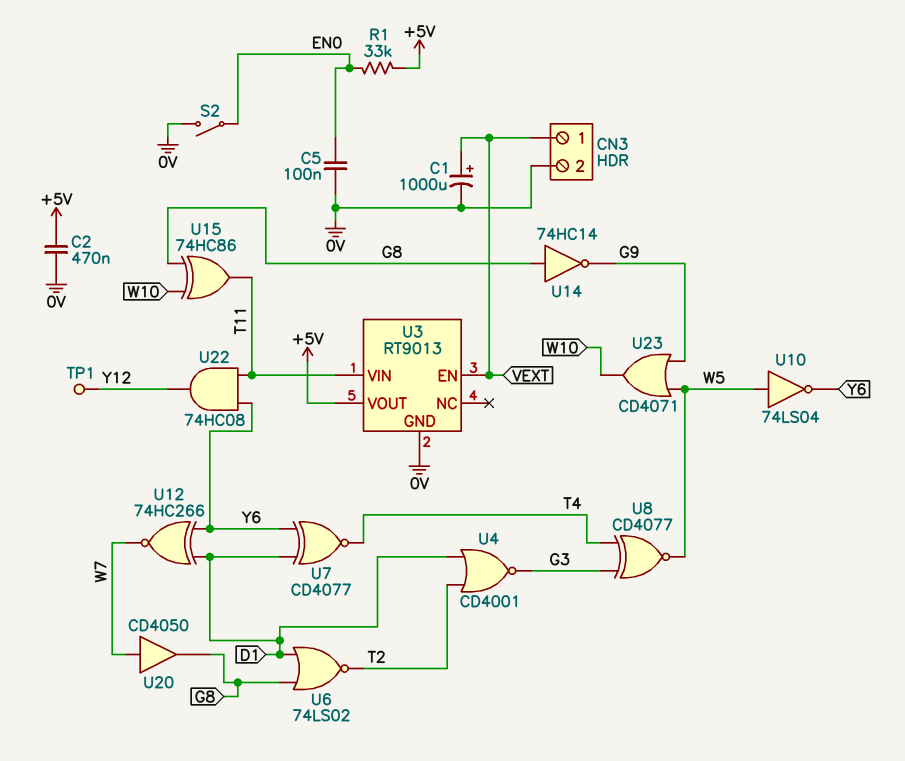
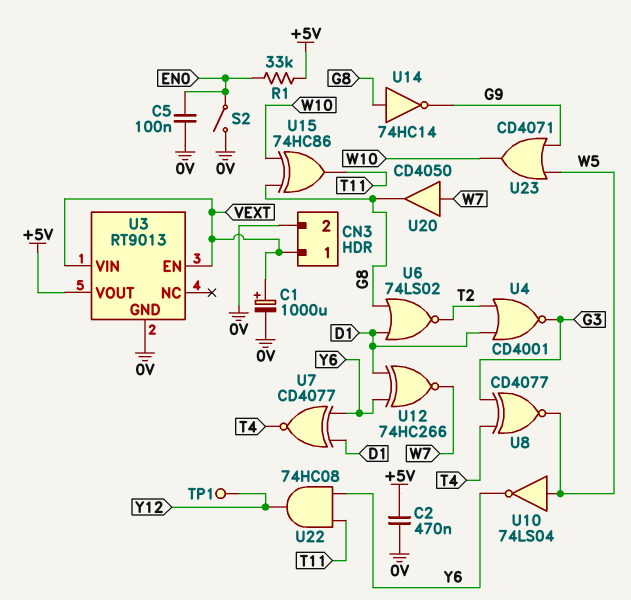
U3 pin VIN: T11 -> VEXT

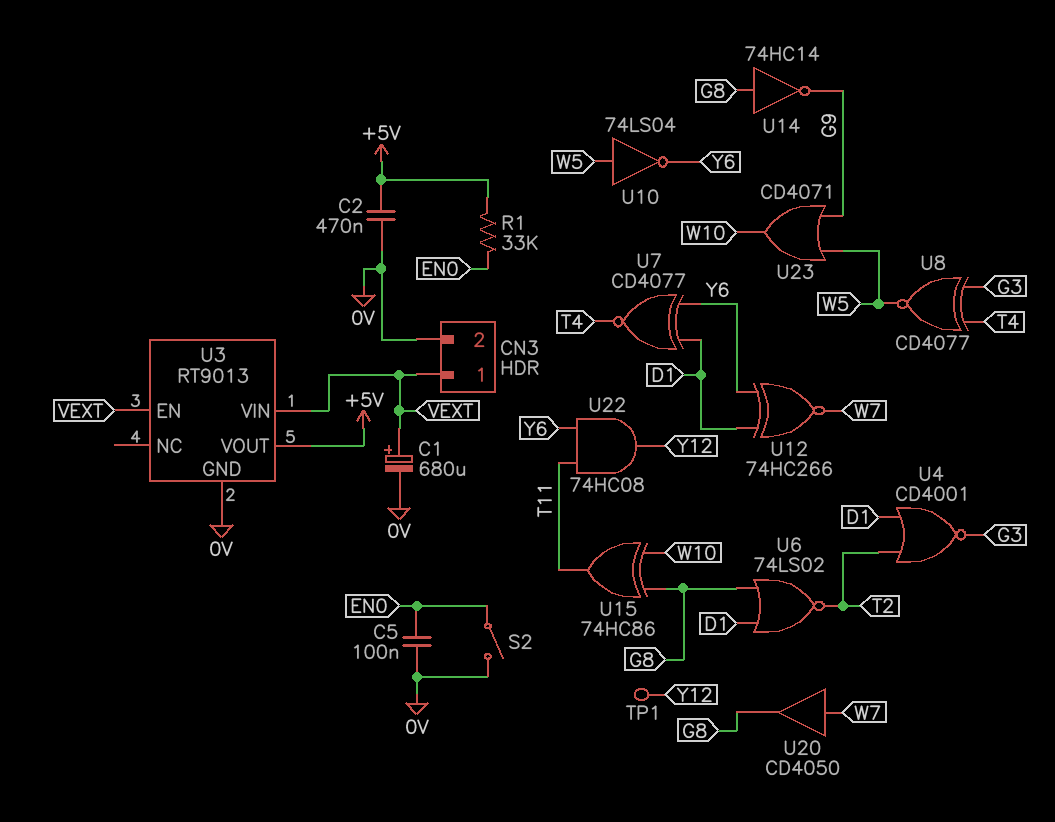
C1: 1000uF (plus VEXT, minus 0V) -> 680uF (plus VEXT, minus 0V)

